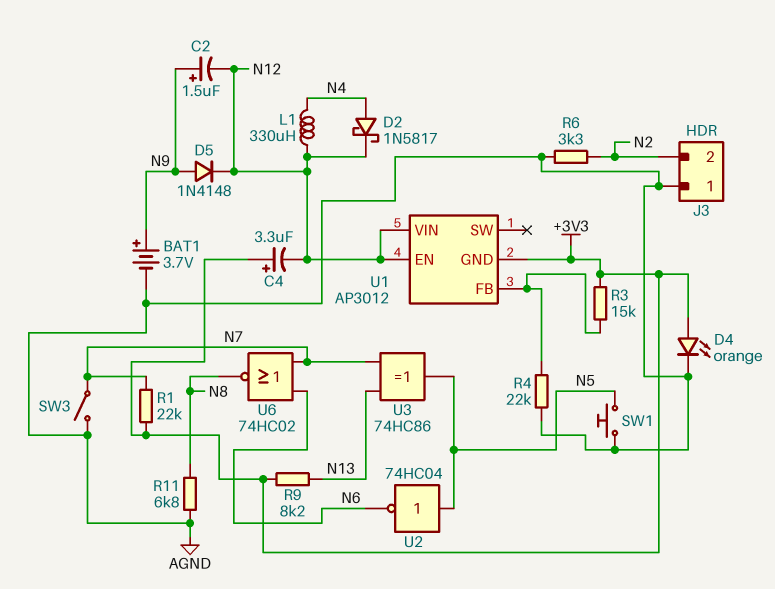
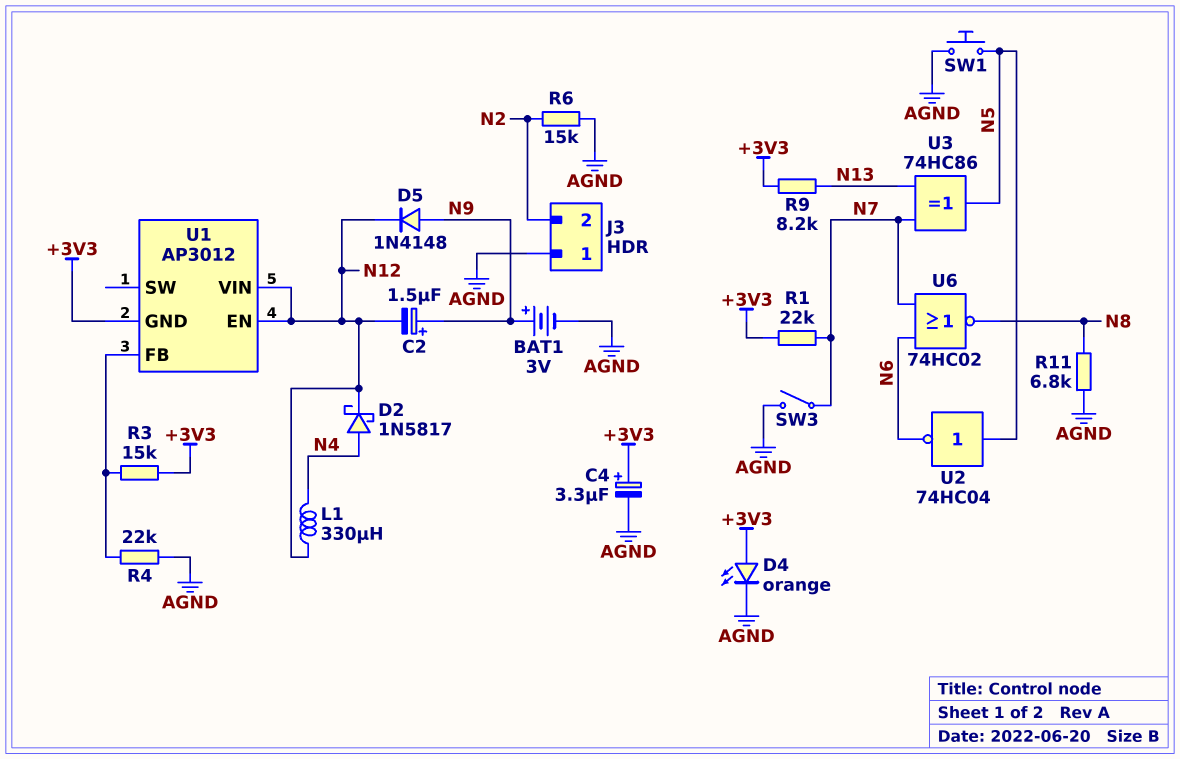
BAT1: 3.7V (plus N9, minus AGND) -> 3V (plus N9, minus AGND)
C4: 3.3uF (plus +3V3, minus N12) -> 3.3uF (plus +3V3, minus AGND)
R6: 3.3k (AGND, N2) -> 15k (AGND, N2)

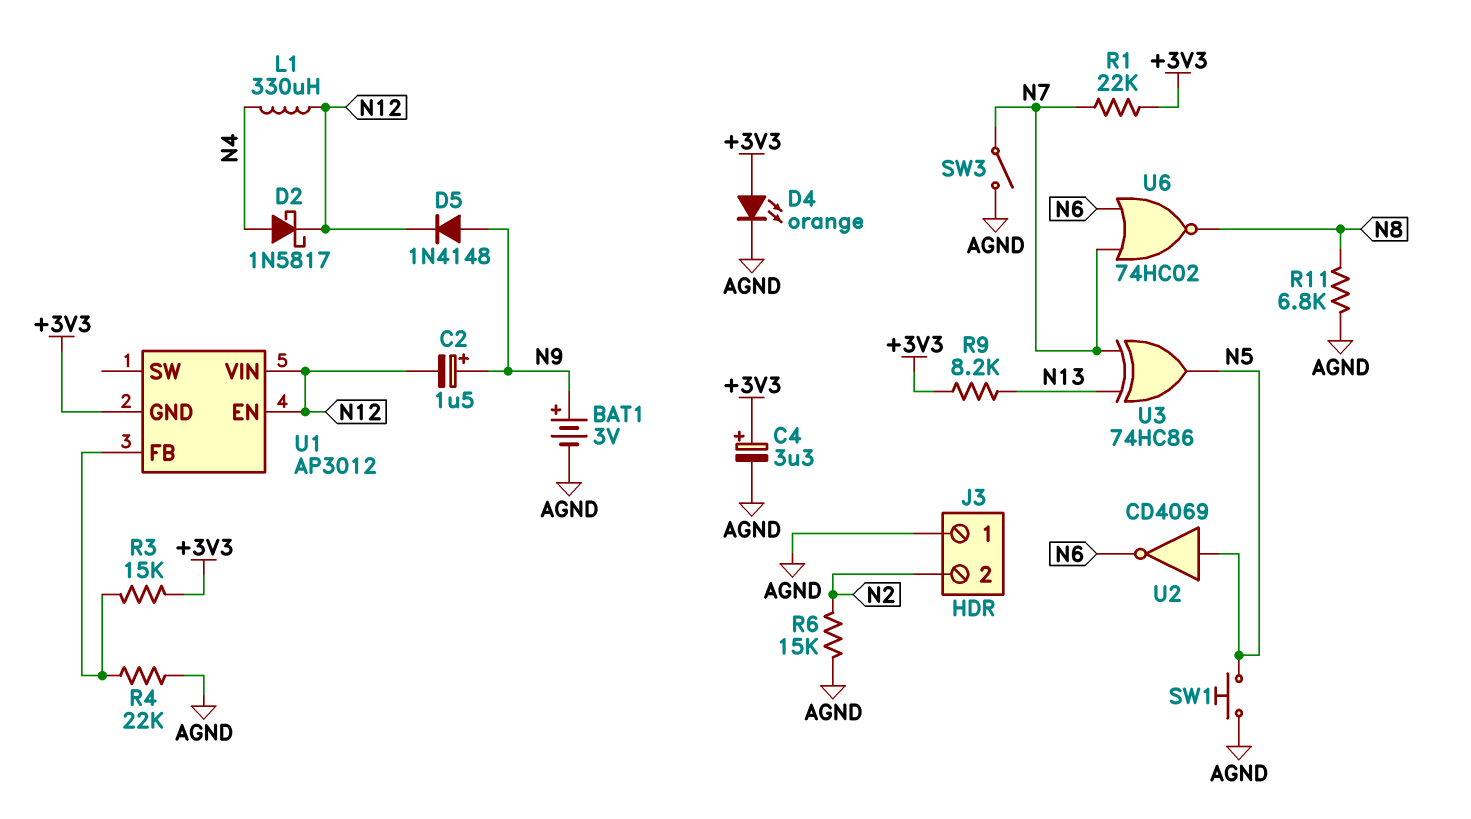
U2: NOT 74HC04 (in N5, out N6) -> NOT CD4069 (in N5, out N6)

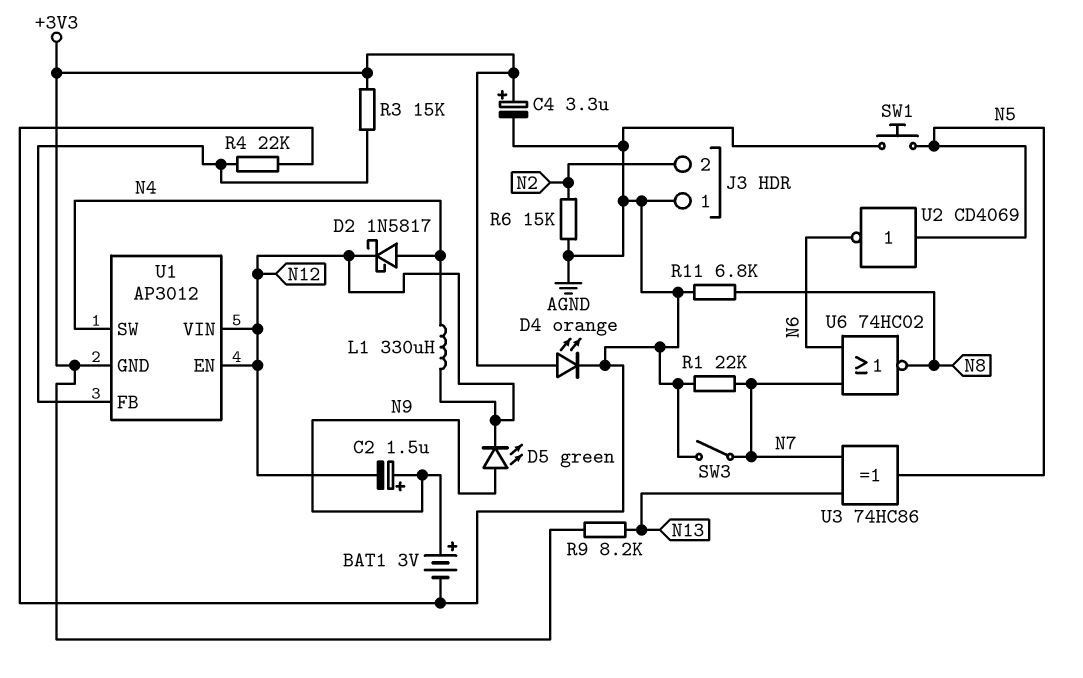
D5: diode 1N4148 (A N9, K N12) -> LED green (A N9, K N12)
R1: 22k (+3V3, N7) -> 22k (AGND, N7)
U1 pin SW: none -> N4

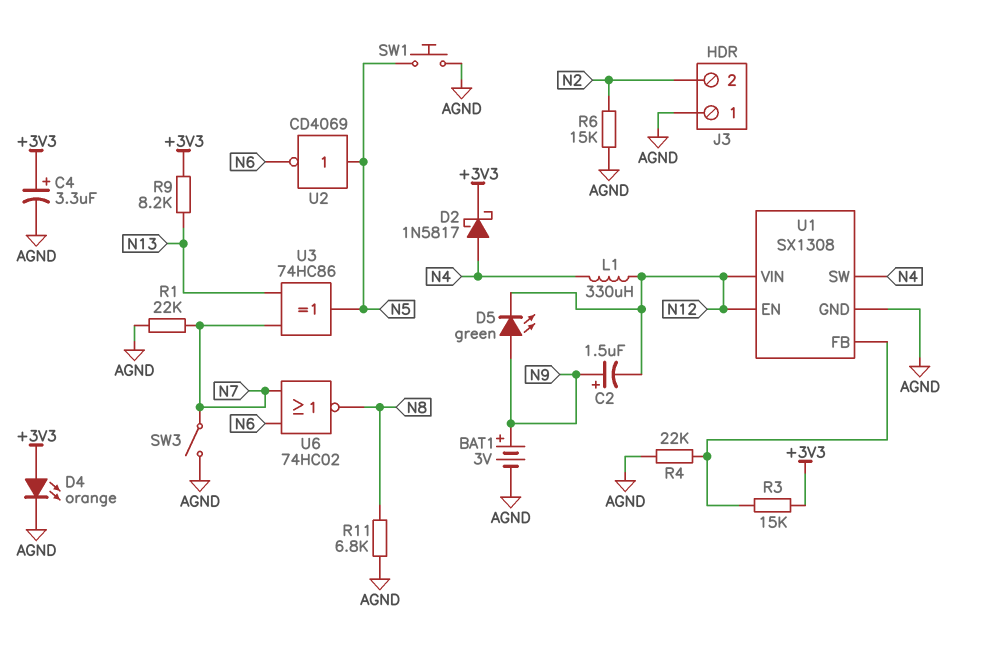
D2: schottky 1N5817 (A N4, K N12) -> schottky 1N5817 (A N4, K +3V3)
U1: AP3012 -> SX1308
U1 pin GND: +3V3 -> AGND

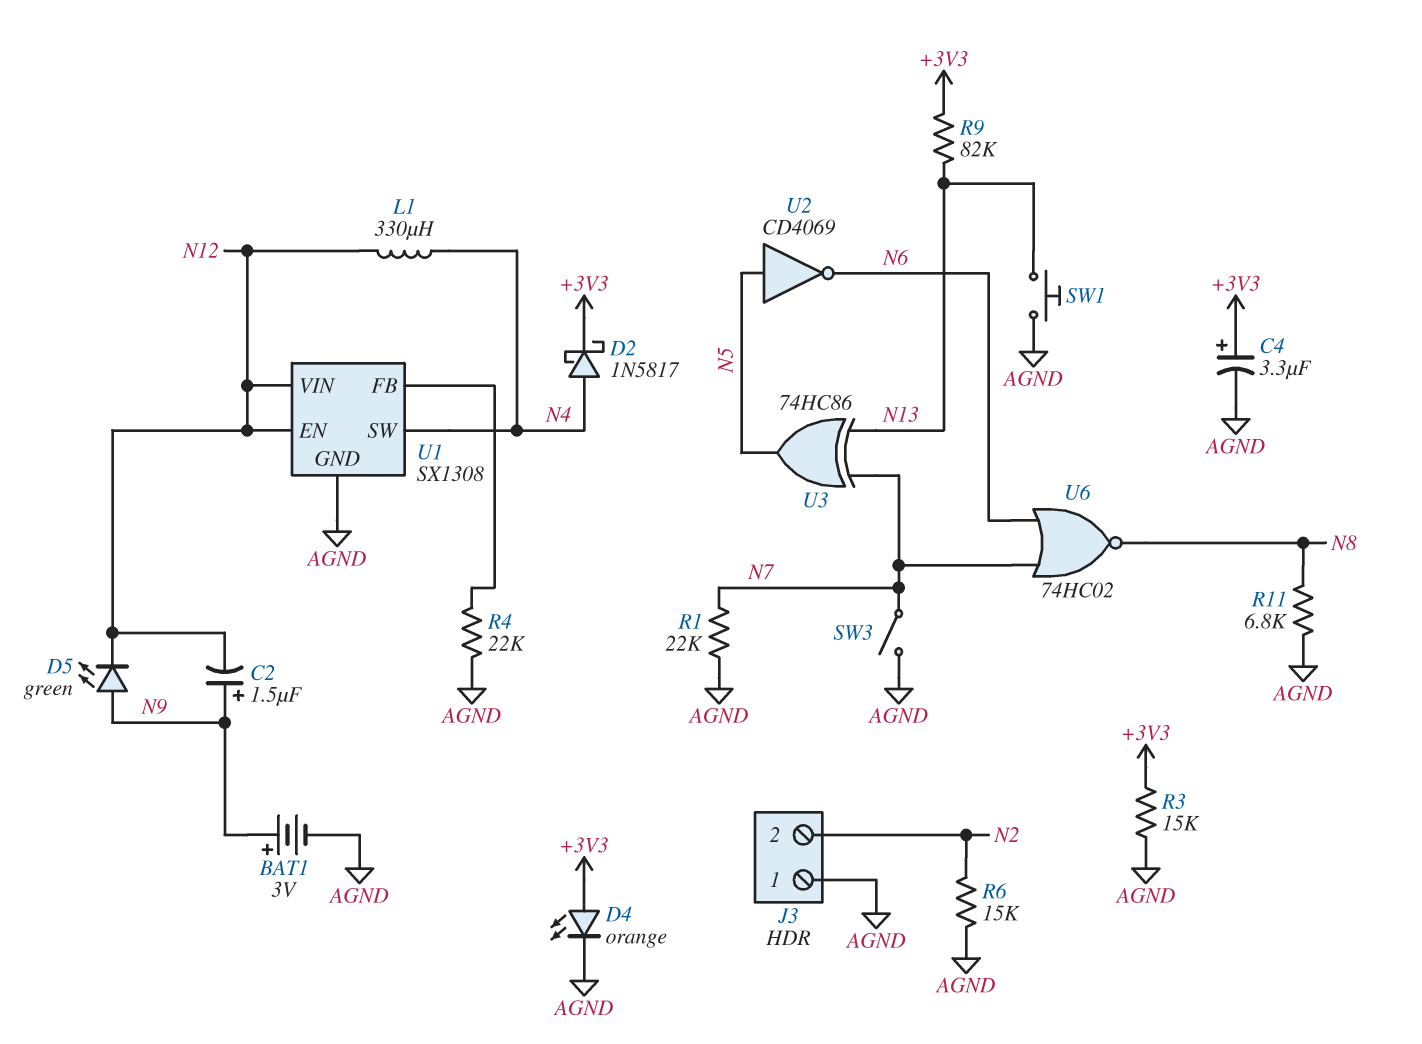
R3: 15k (+3V3, U1/FB) -> 15k (+3V3, AGND)
R9: 8.2k (+3V3, N13) -> 82k (+3V3, N13)
SW1: button (AGND, N5) -> button (AGND, N13)

